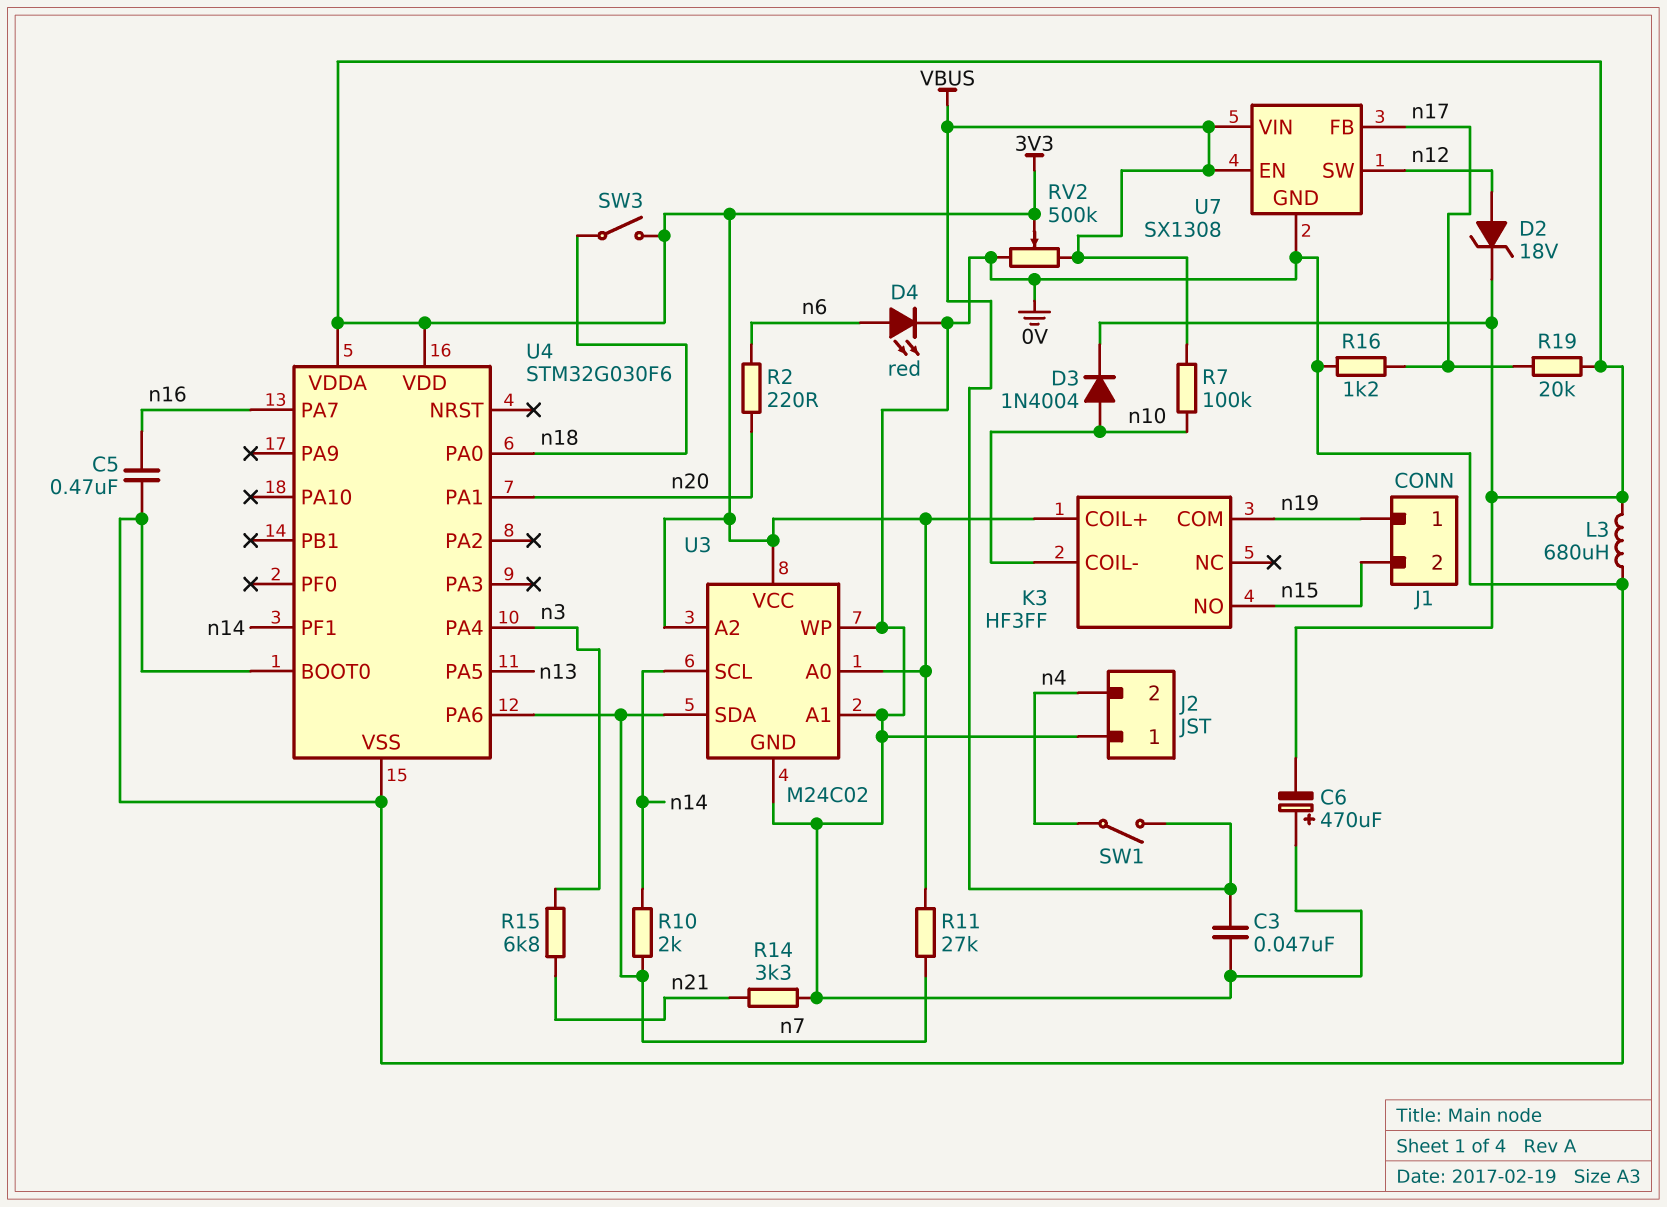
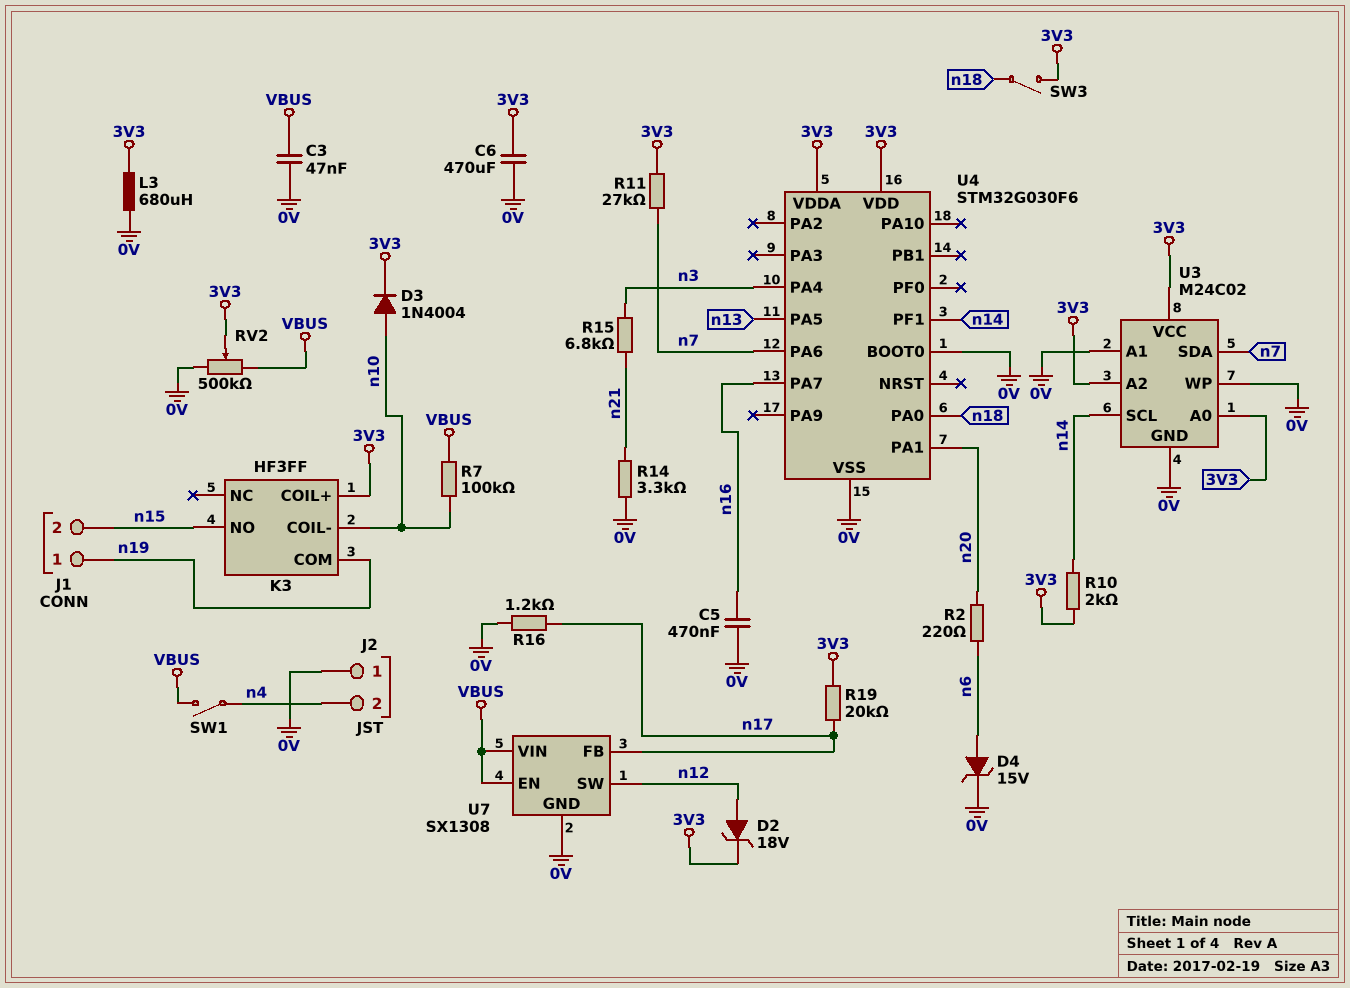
C6: 470uF (plus 0V, minus 3V3) -> 470uF (0V, 3V3)
D4: LED red (A n6, K 0V) -> zener 15V (A n6, K 0V)
R10: 2k (n7, n14) -> 2k (3V3, n14)

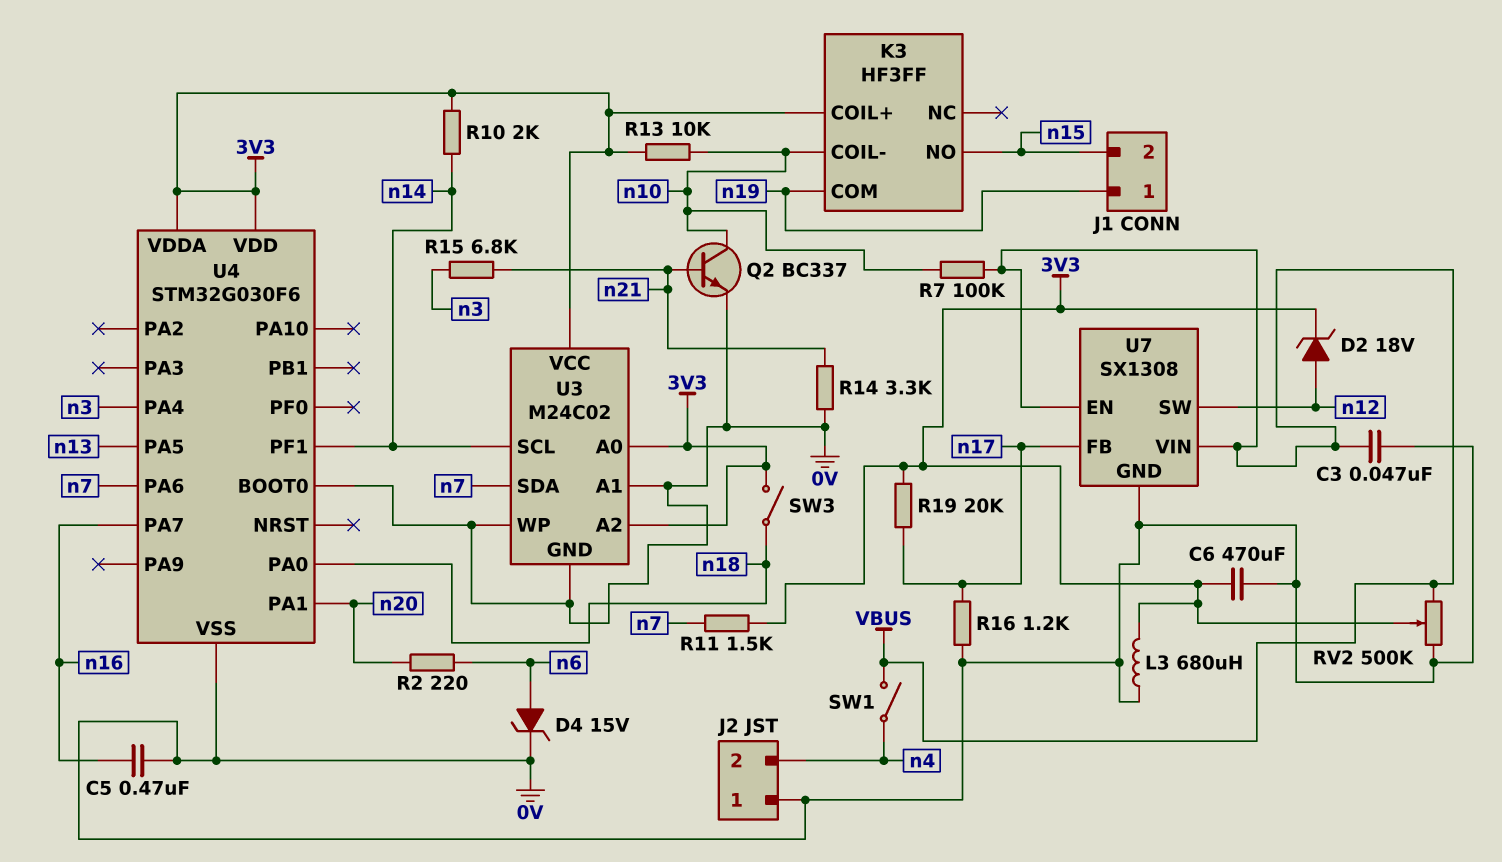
D3: diode 1N4004 (A n10, K 3V3) -> none
Q2: none -> NPN BC337 (B n21, C n10, E 0V)
R11: 27k (3V3, n7) -> 1.5k (3V3, n7)
R13: none -> 10k (3V3, n10)

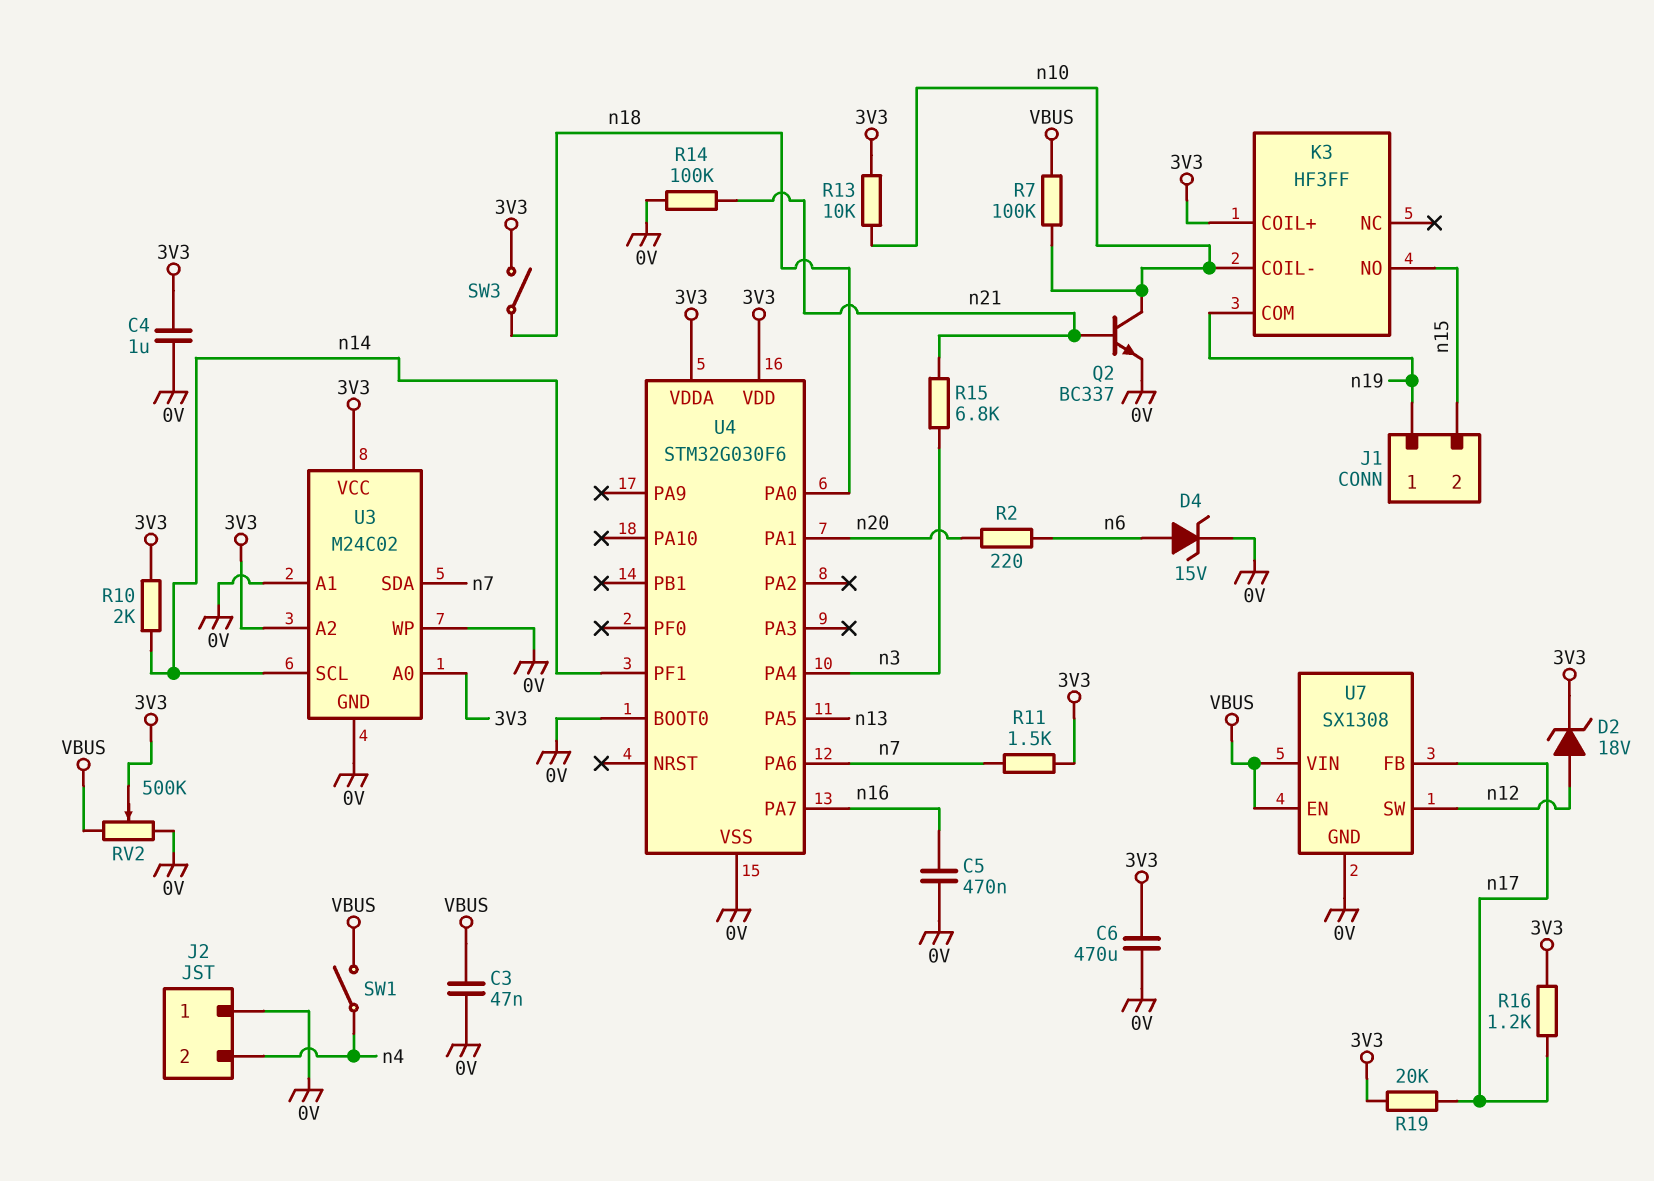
C4: none -> 1uF (0V, 3V3)
L3: 680uH (0V, 3V3) -> none
R14: 3.3k (0V, n21) -> 100k (0V, n21)
R16: 1.2k (0V, n17) -> 1.2k (3V3, n17)

